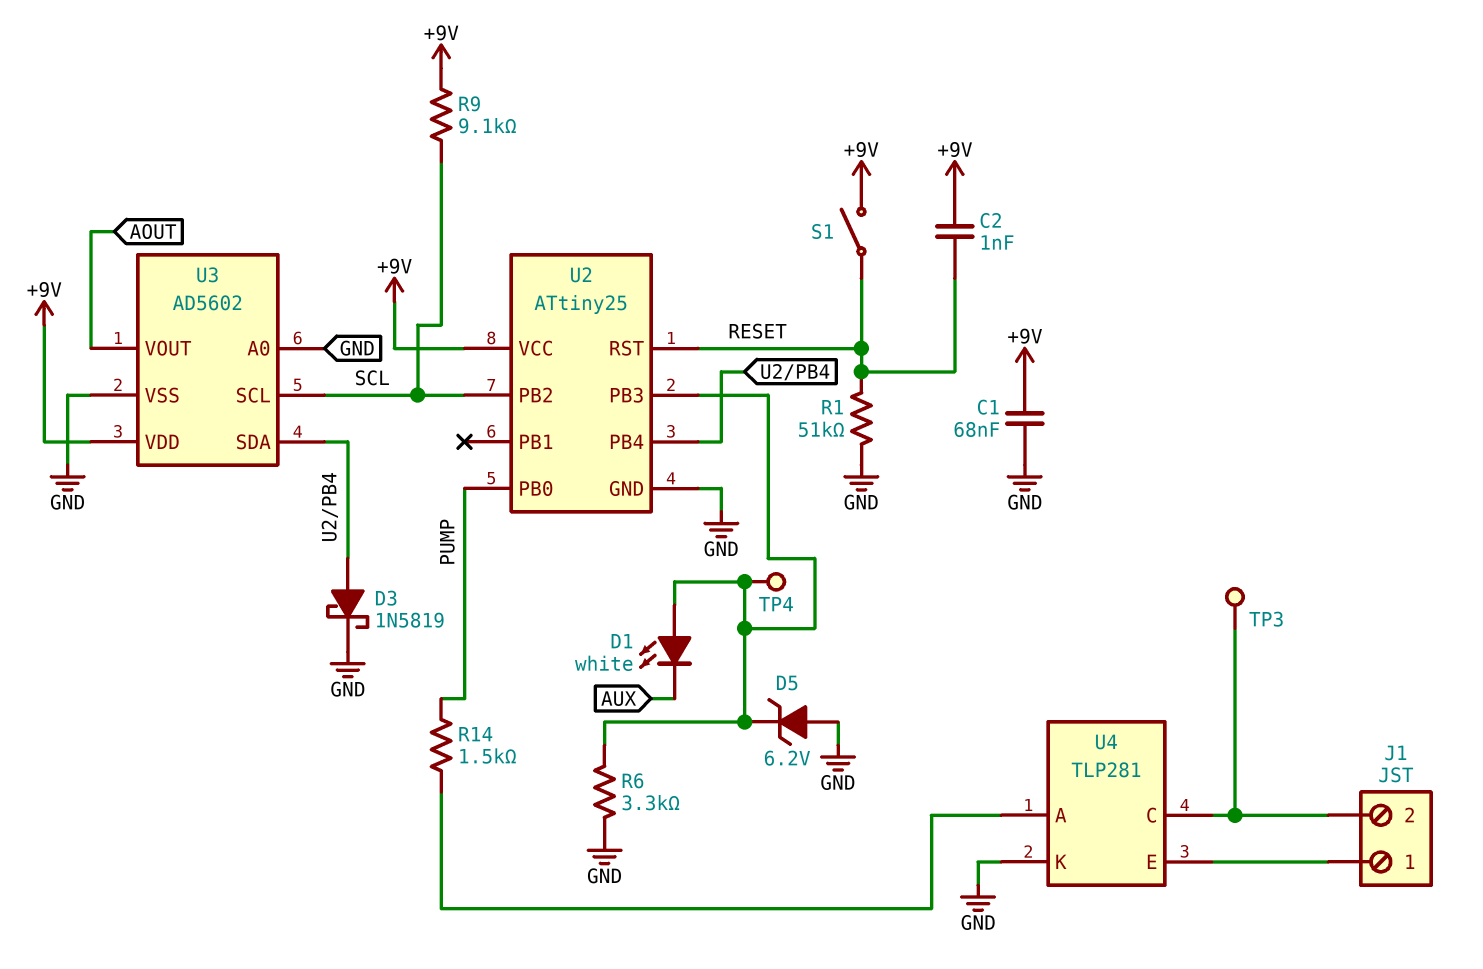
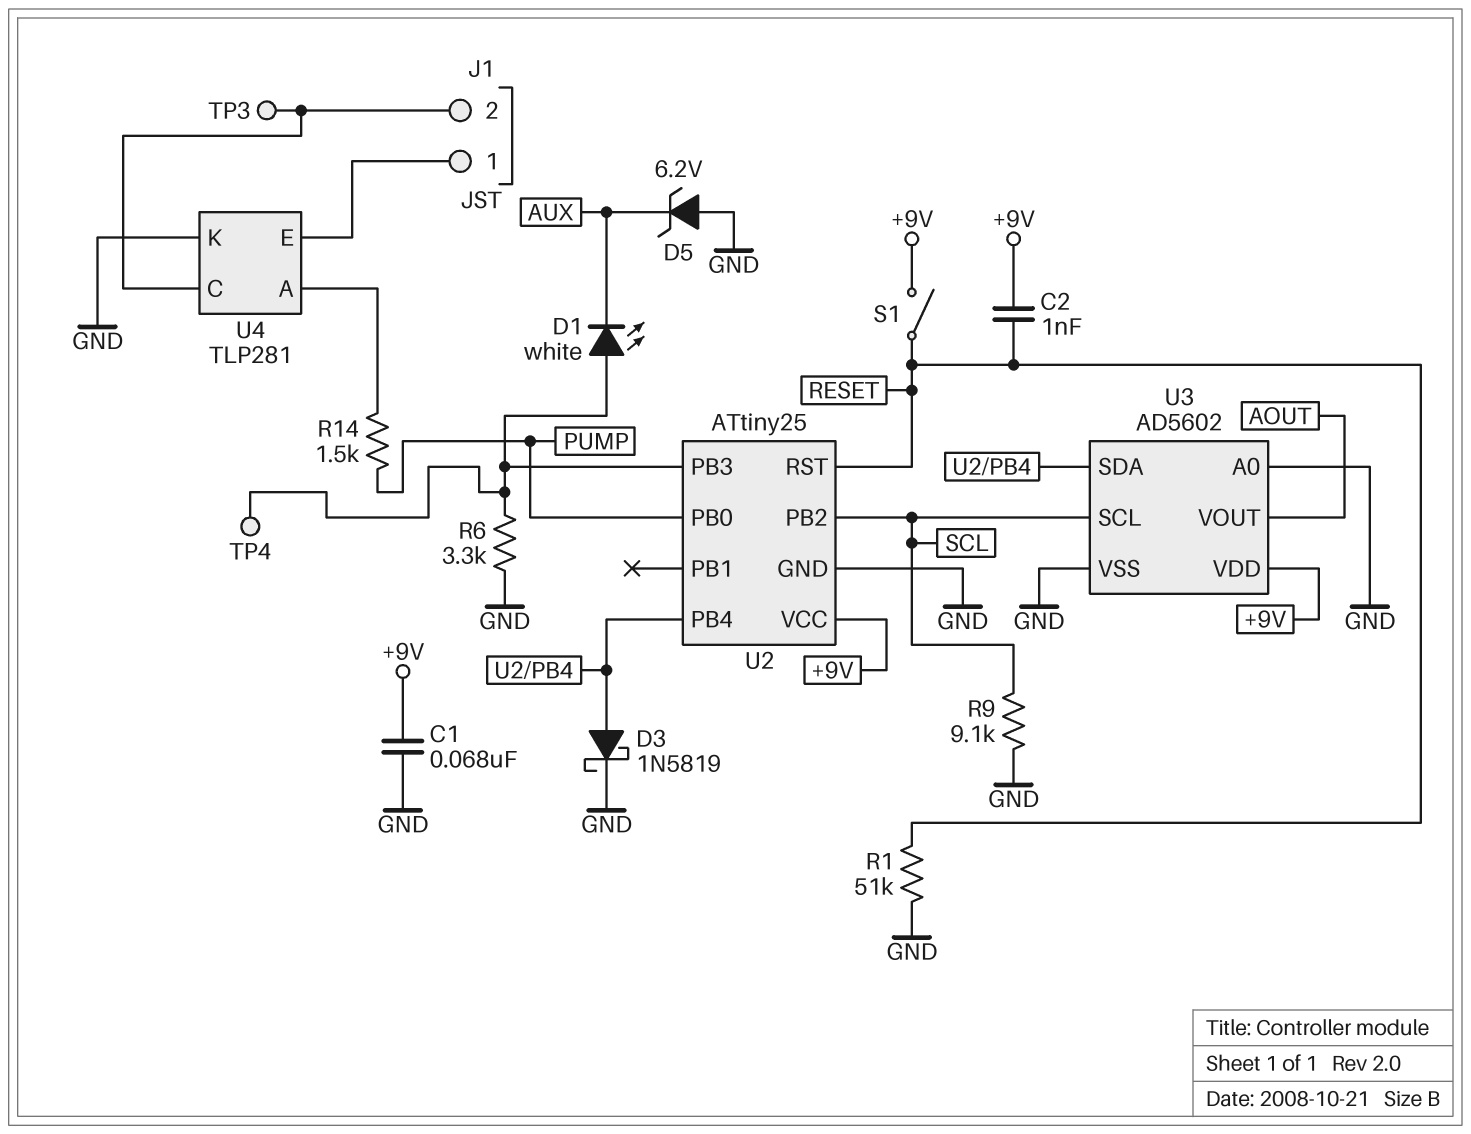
D5: zener 6.2V (A GND, K U2/PB3) -> zener 6.2V (A GND, K AUX)
R9: 9.1k (+9V, SCL) -> 9.1k (GND, SCL)

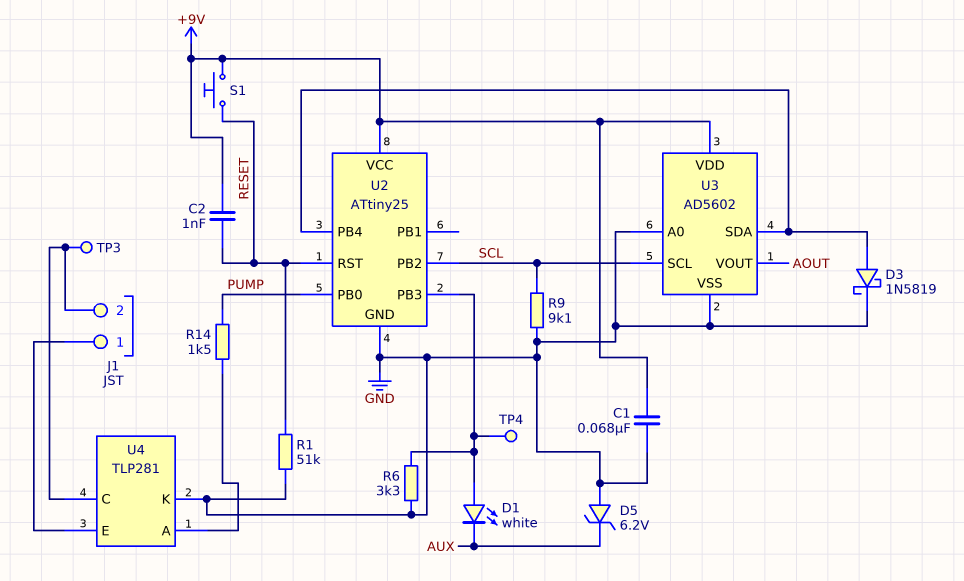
S1: switch (+9V, RESET) -> button (+9V, RESET)

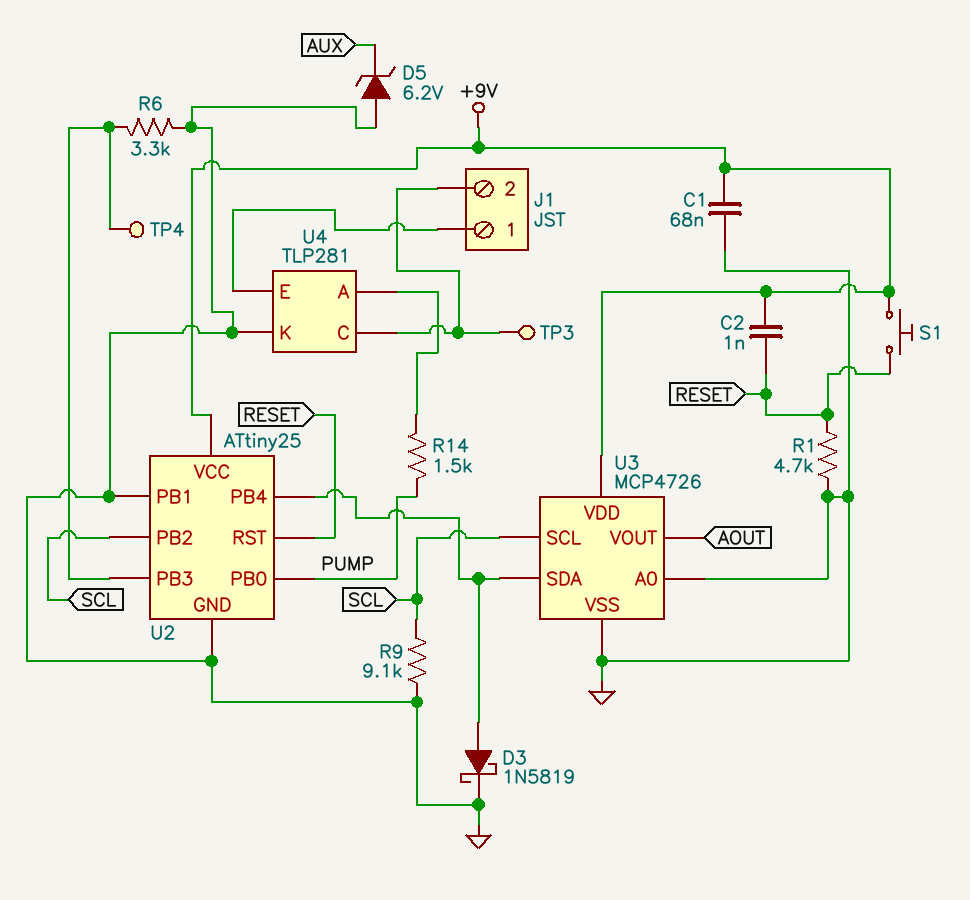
D1: LED white (A U2/PB3, K AUX) -> none
R1: 51k (GND, RESET) -> 4.7k (GND, RESET)
U2 pin PB1: none -> GND
U3: AD5602 -> MCP4726

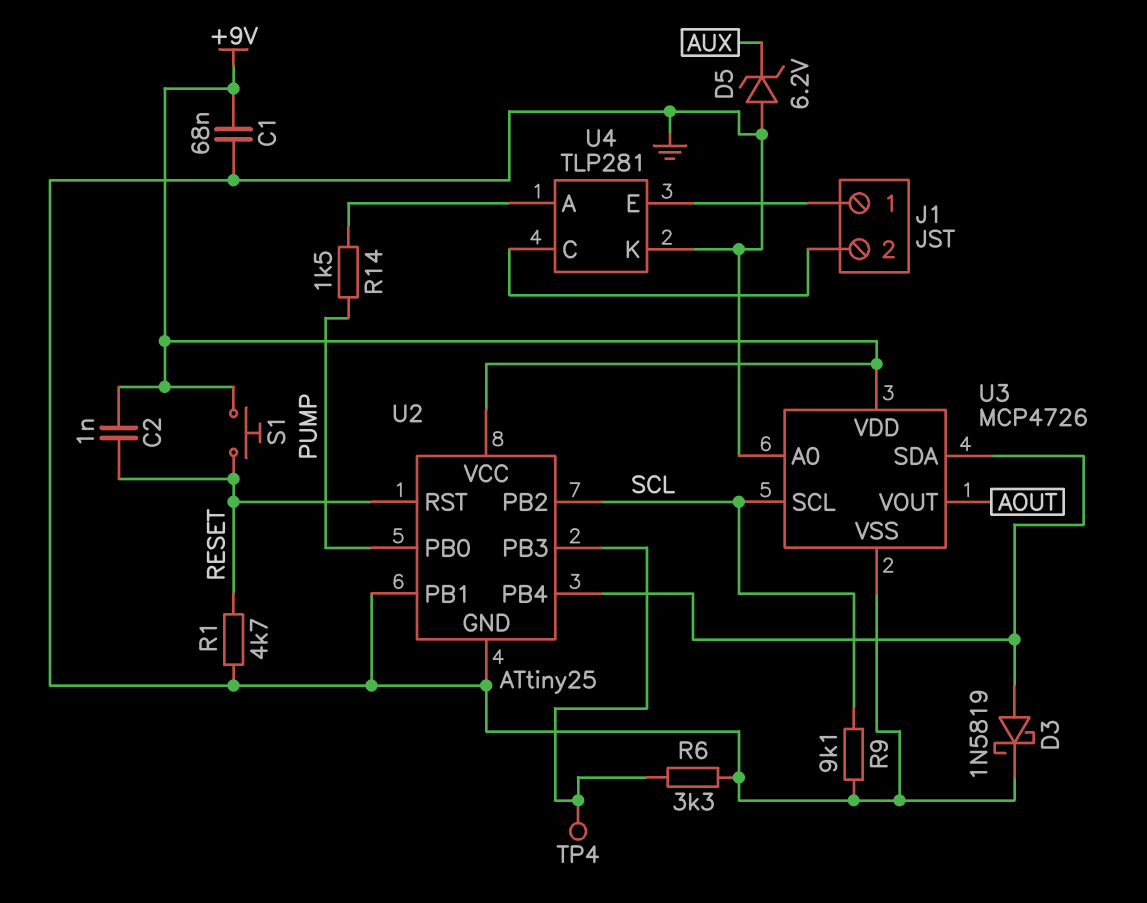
TP3: test point (J1/2) -> none

